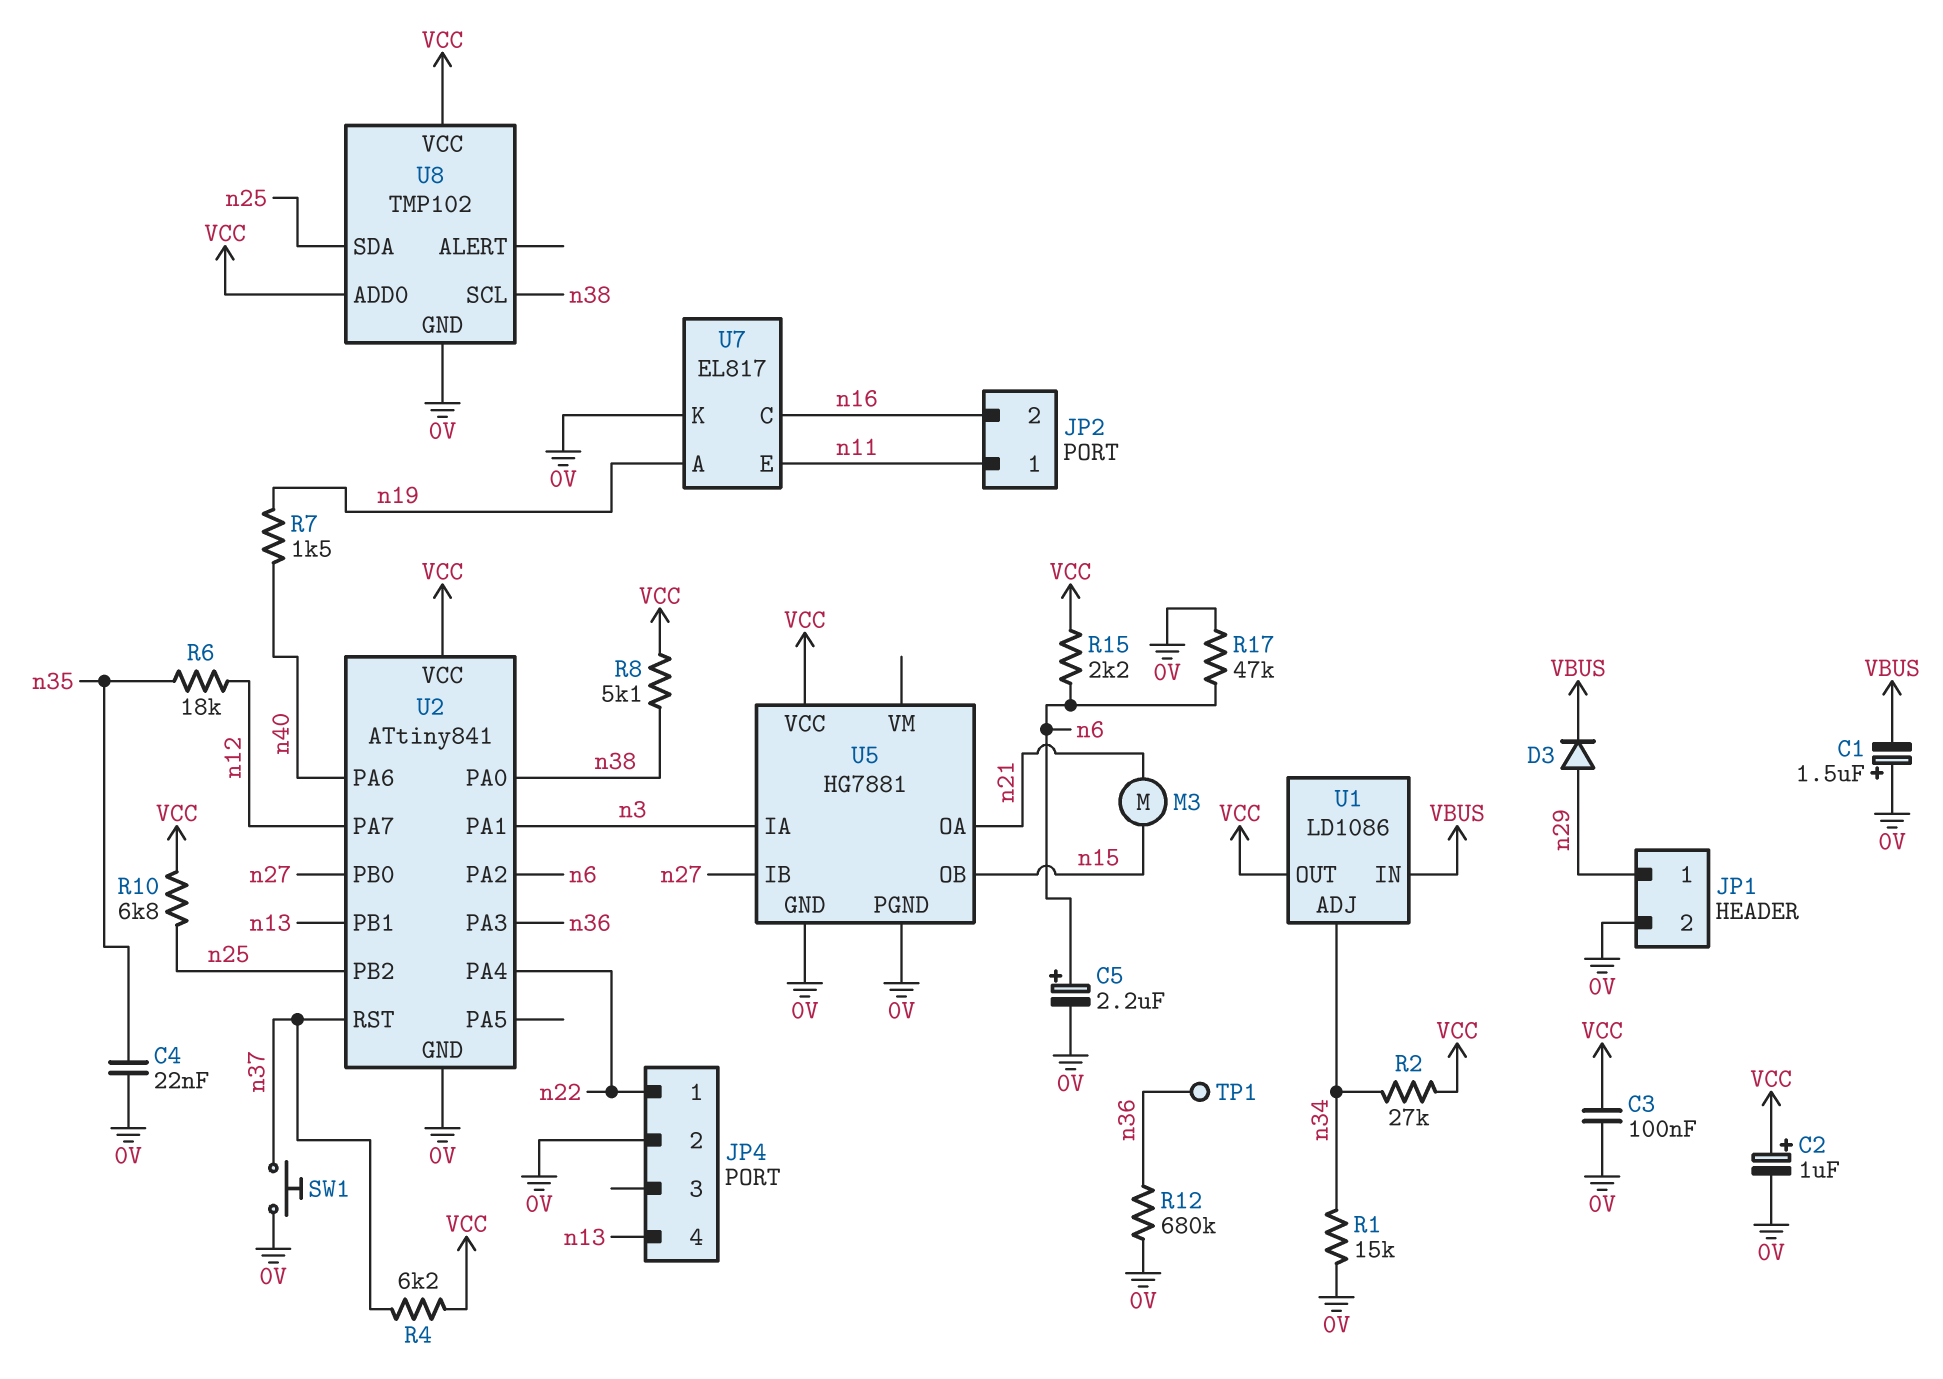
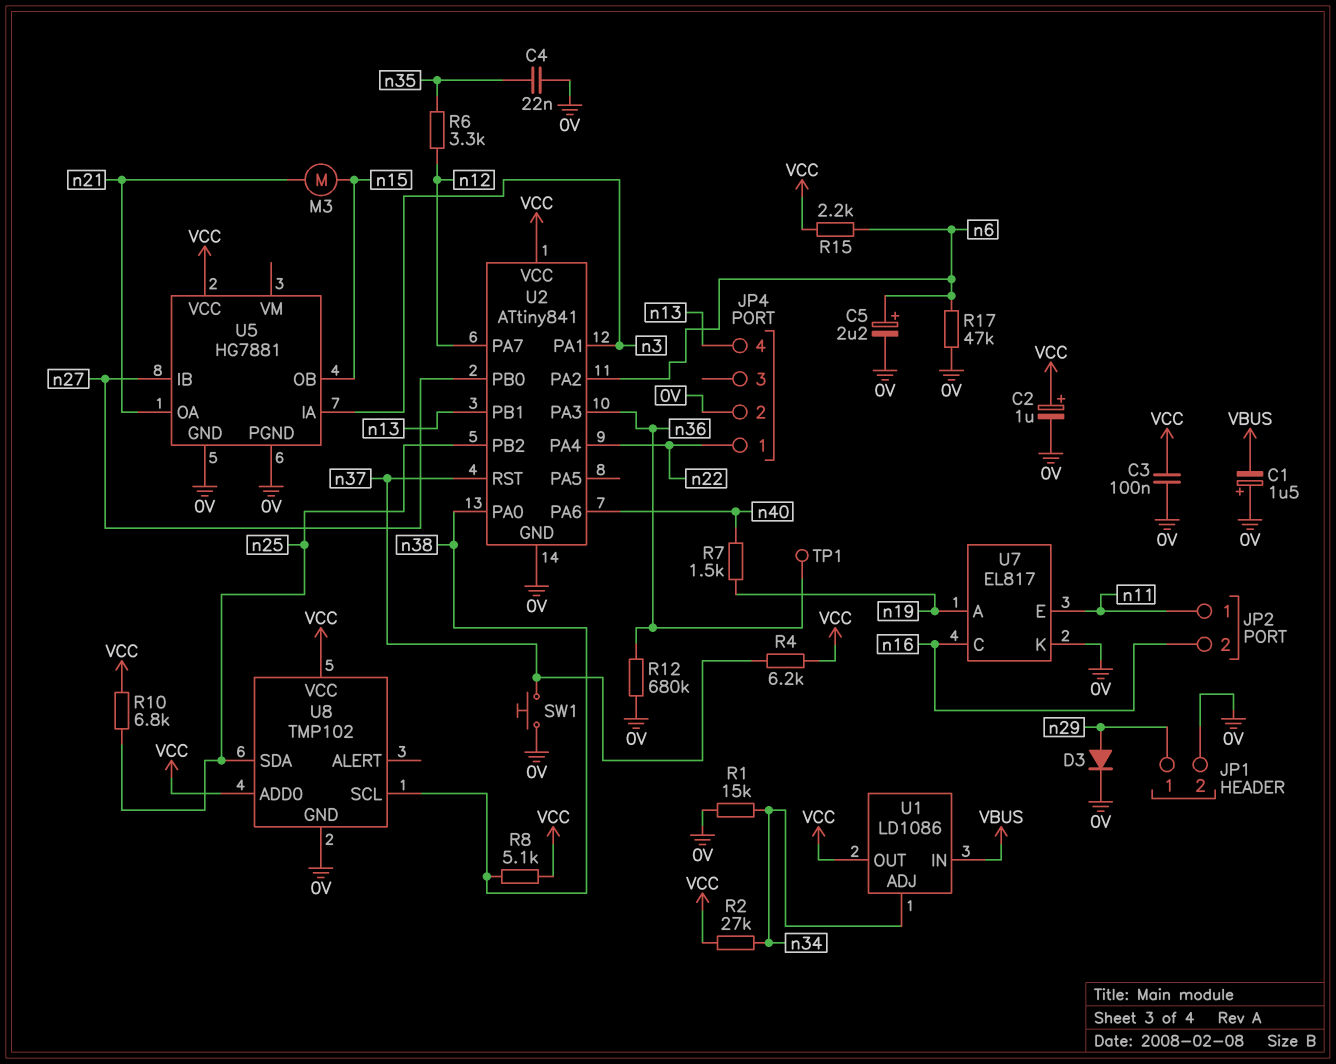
D3: diode (A n29, K VBUS) -> diode (A n29, K 0V)
R6: 18k (n12, n35) -> 3.3k (n12, n35)

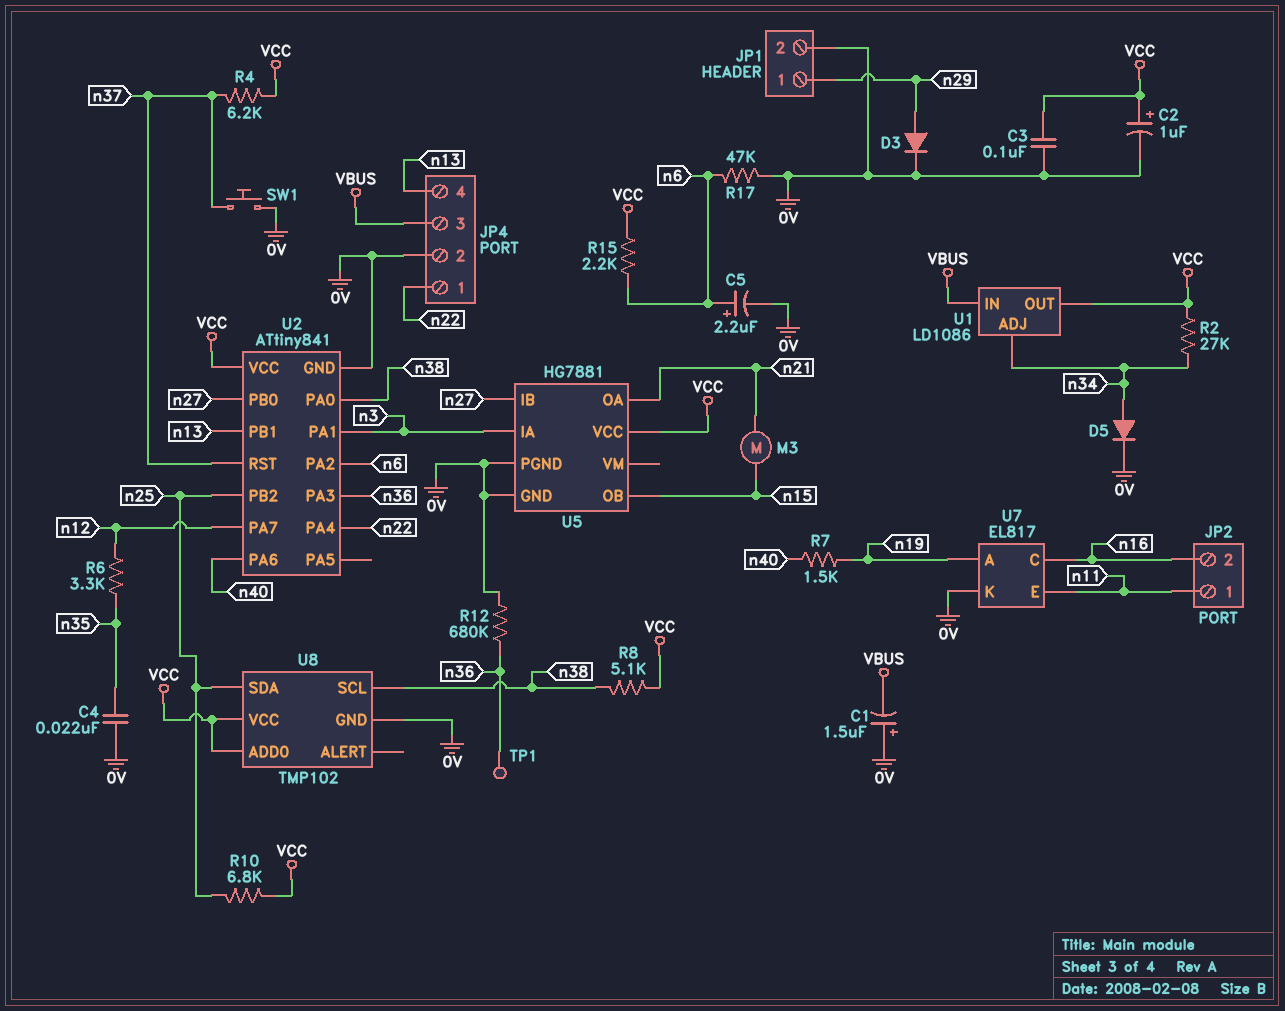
D5: none -> diode (A n34, K 0V)
JP4 pin 3: none -> VBUS
R1: 15k (0V, n34) -> none

